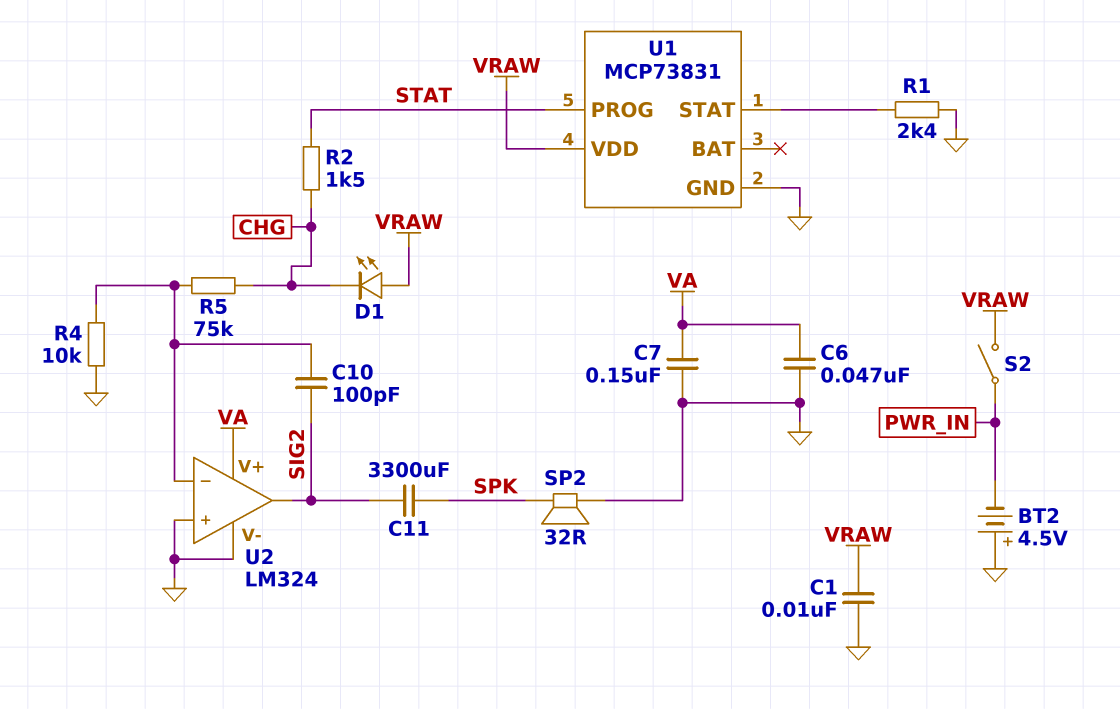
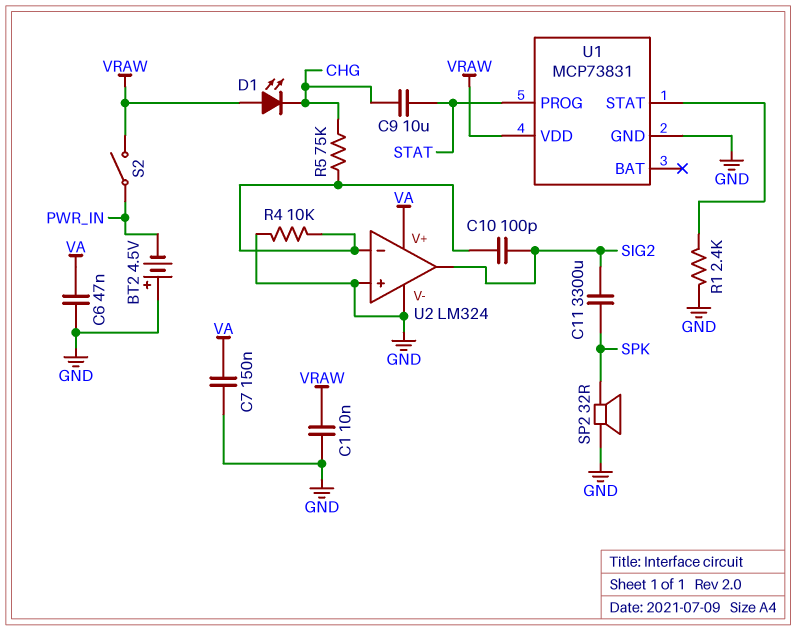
C9: none -> 10uF (CHG, STAT)
R2: 1.5k (CHG, STAT) -> none

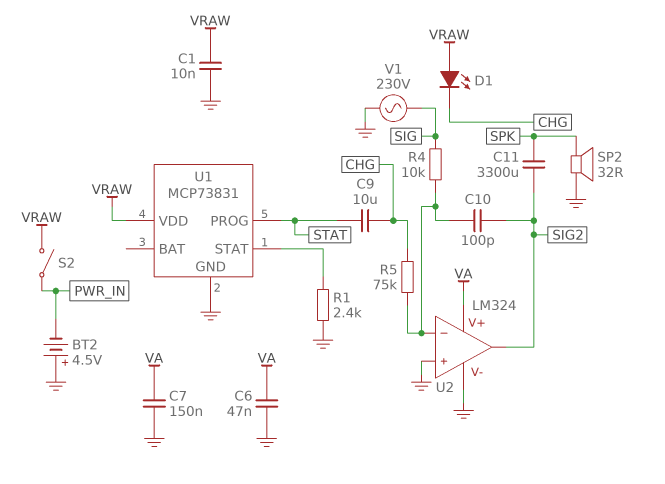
R4: 10k (GND, U2/in-) -> 10k (SIG, U2/in-)
V1: none -> AC 230V (GND, SIG)

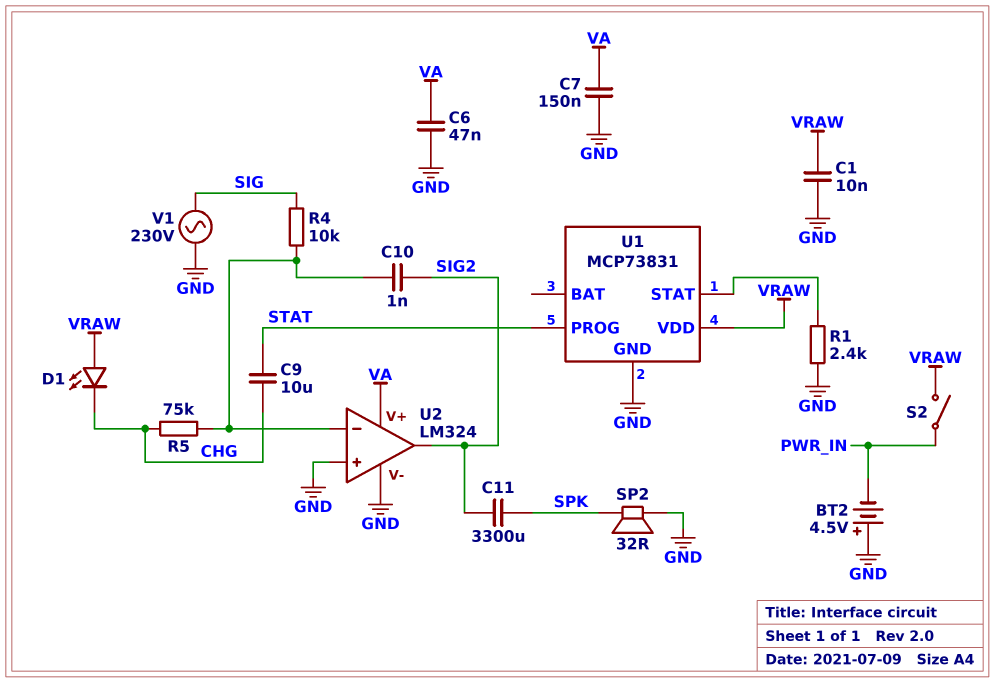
C10: 100pF (SIG2, U2/in-) -> 1nF (SIG2, U2/in-)

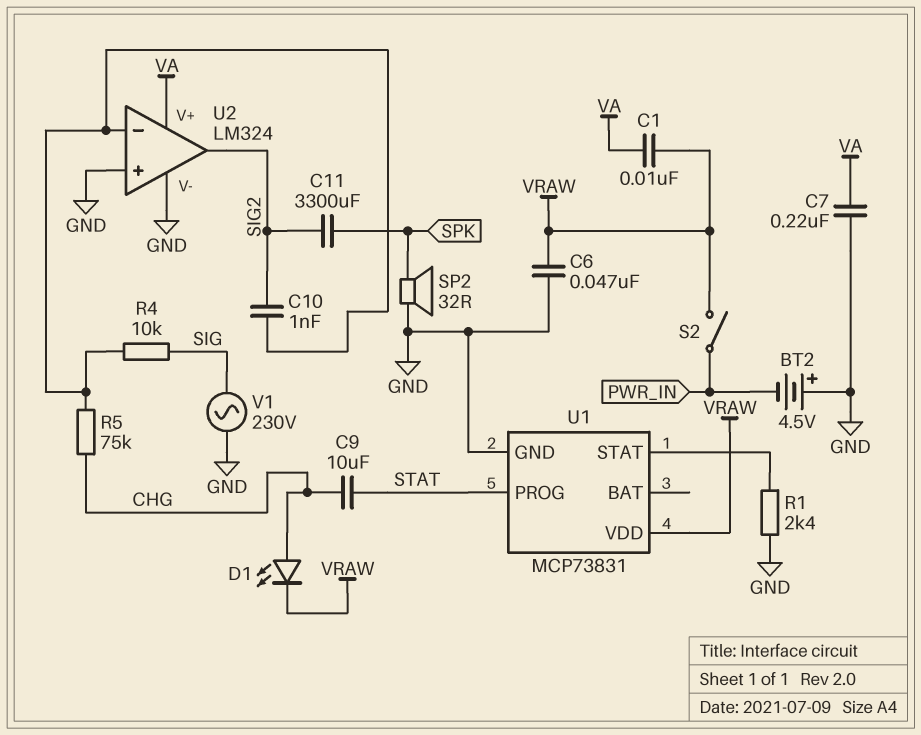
C1: 10nF (GND, VRAW) -> 10nF (VA, VRAW)
C6: 47nF (GND, VA) -> 47nF (GND, VRAW)
C7: 150nF (GND, VA) -> 220nF (GND, VA)
D1: LED (A VRAW, K CHG) -> LED (A CHG, K VRAW)

